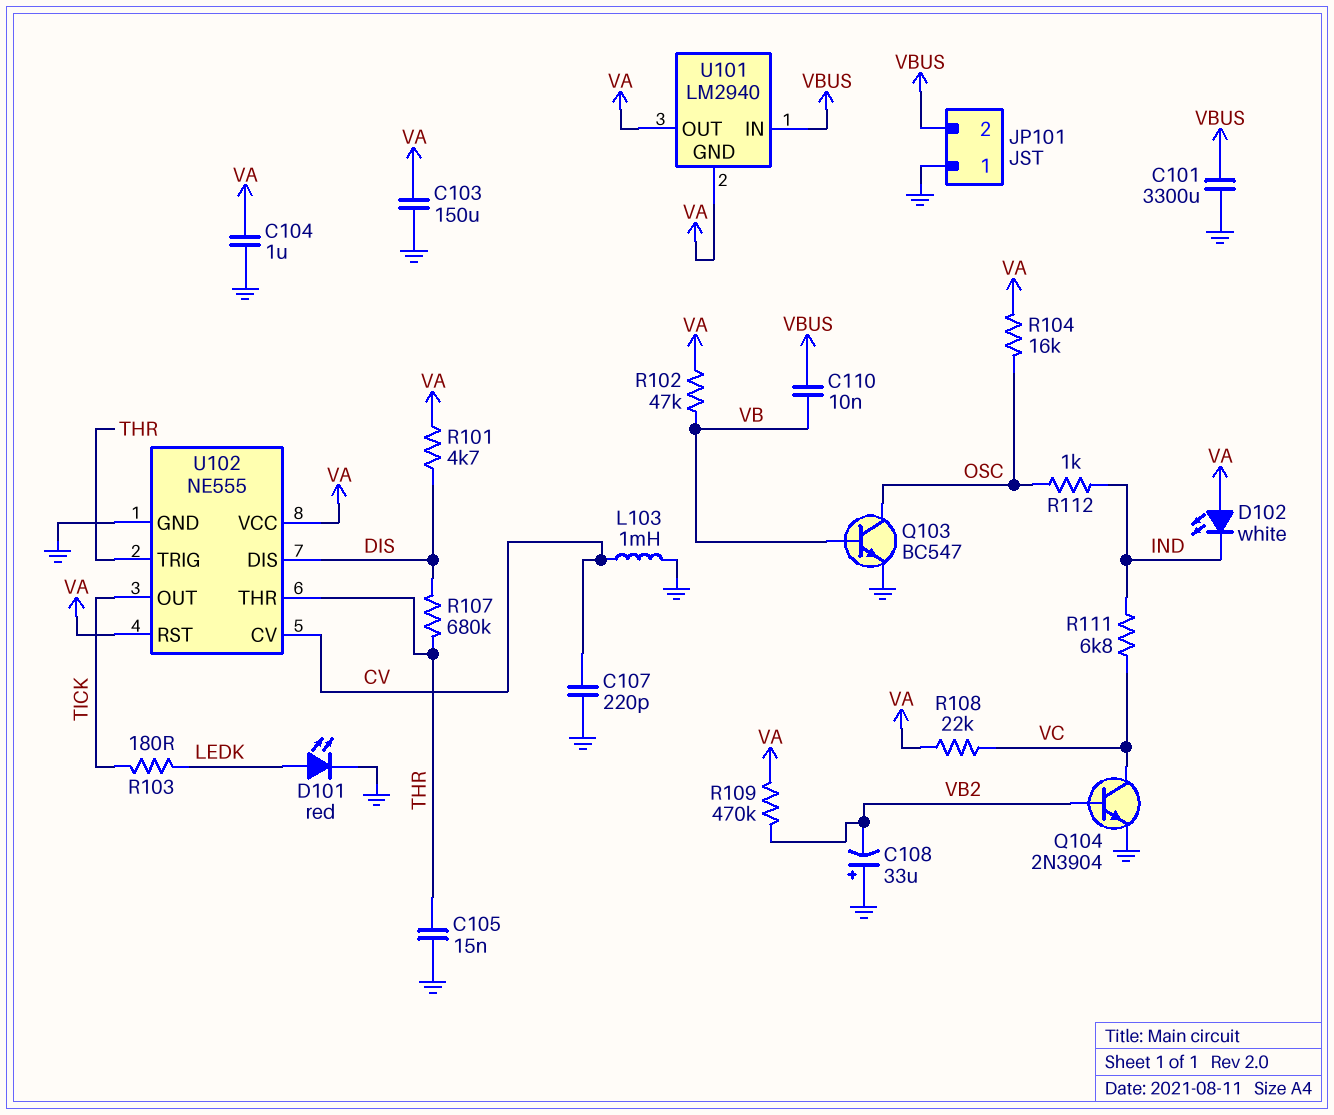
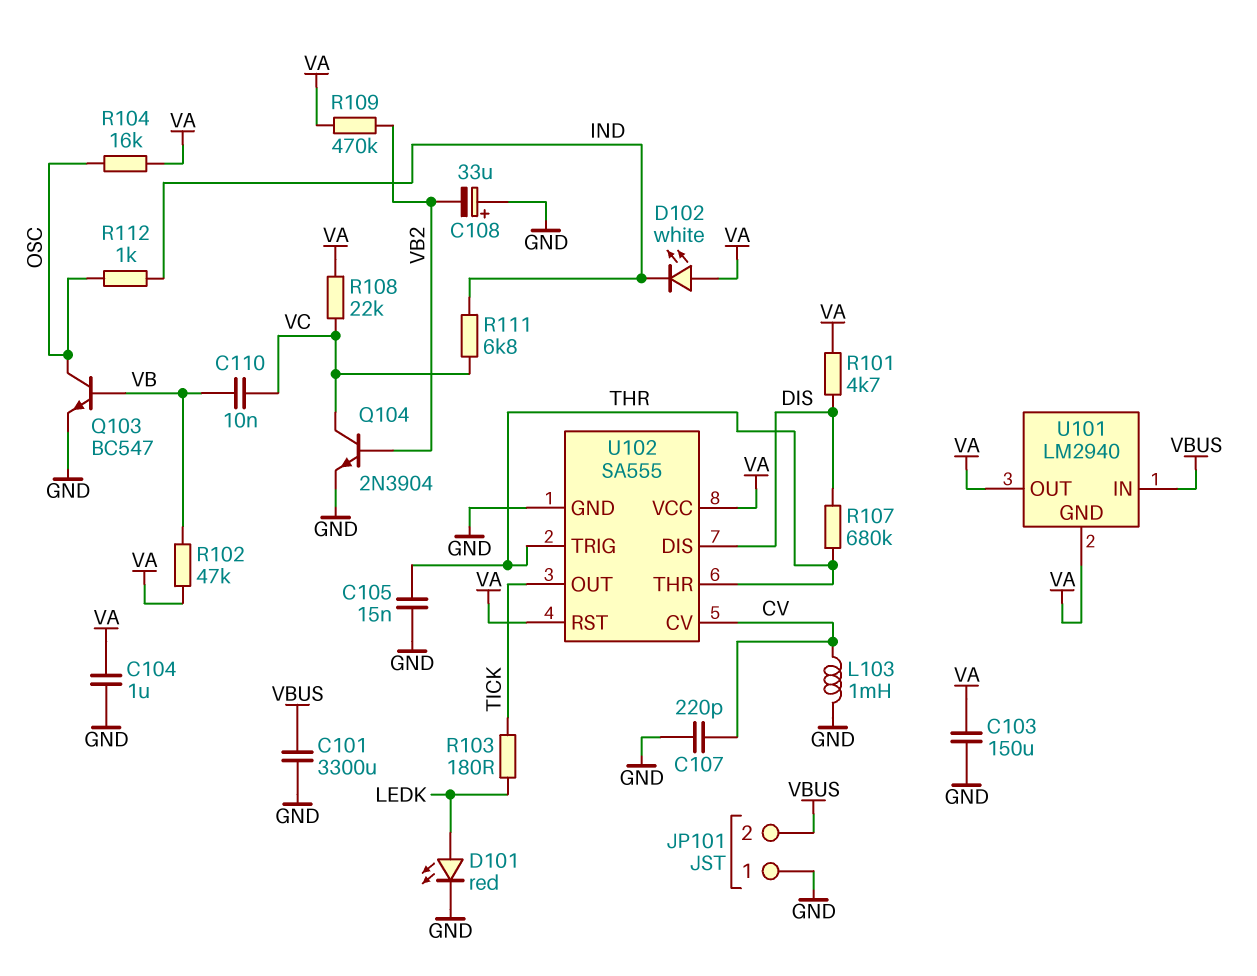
C110: 10nF (VB, VBUS) -> 10nF (VB, VC)
U102: NE555 -> SA555

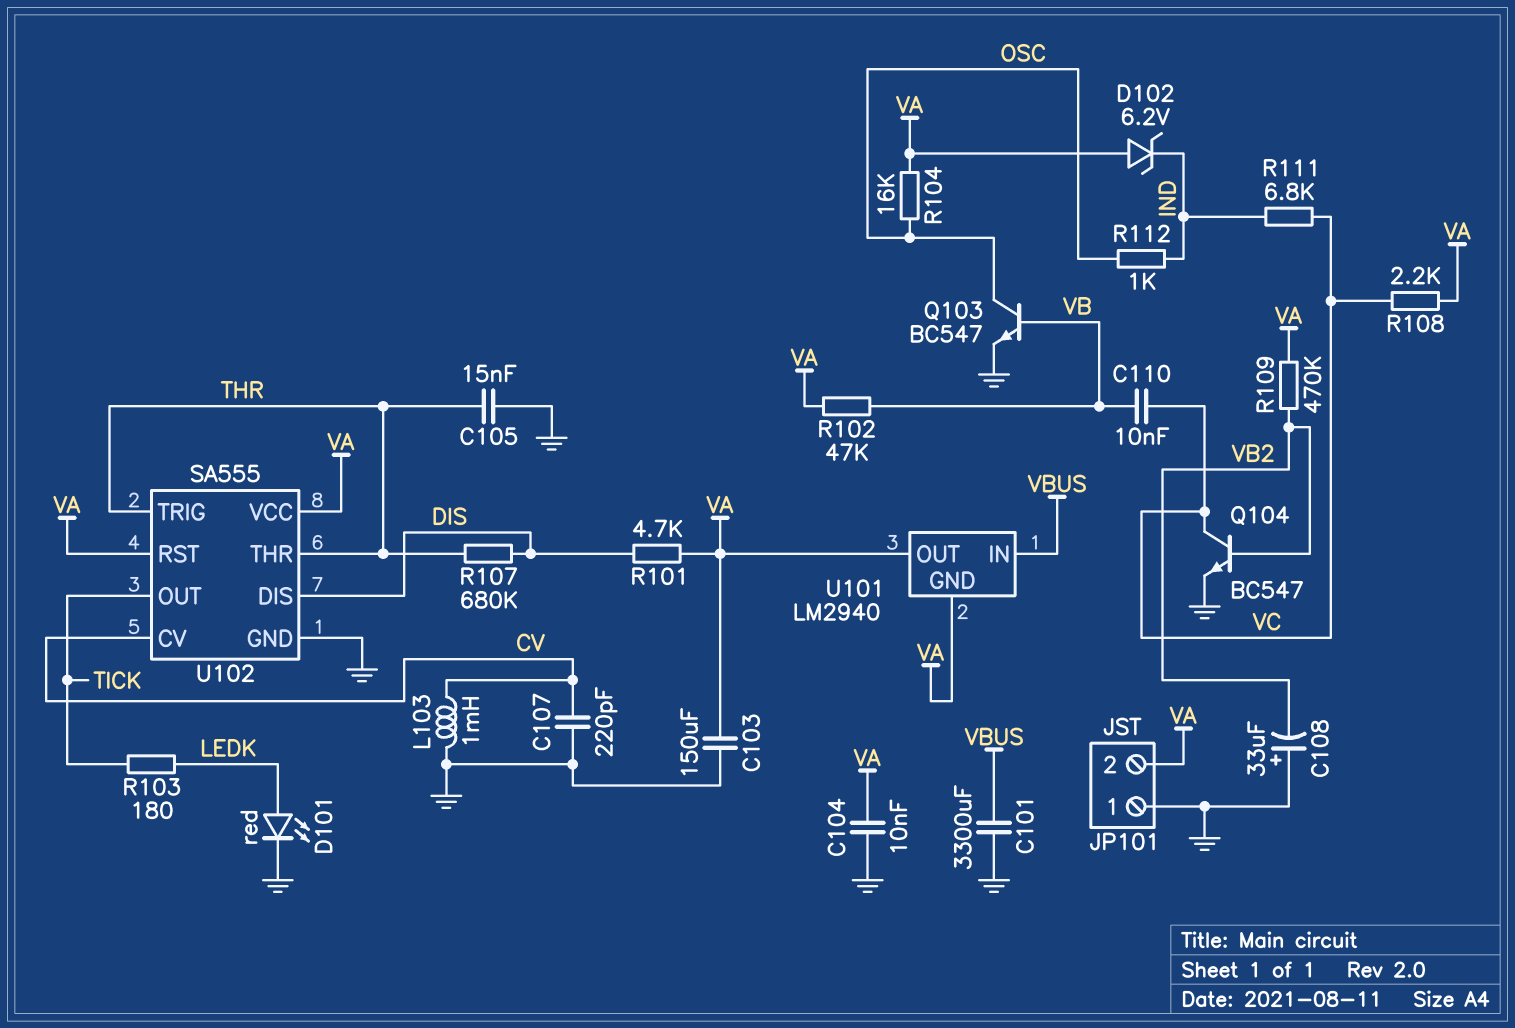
C104: 1uF (GND, VA) -> 10nF (GND, VA)
D102: LED white (A VA, K IND) -> zener 6.2V (A VA, K IND)
JP101 pin 2: VBUS -> VA
Q104: NPN 2N3904 (B VB2, C VC, E GND) -> NPN BC547 (B VB2, C VC, E GND)
R108: 22k (VA, VC) -> 2.2k (VA, VC)

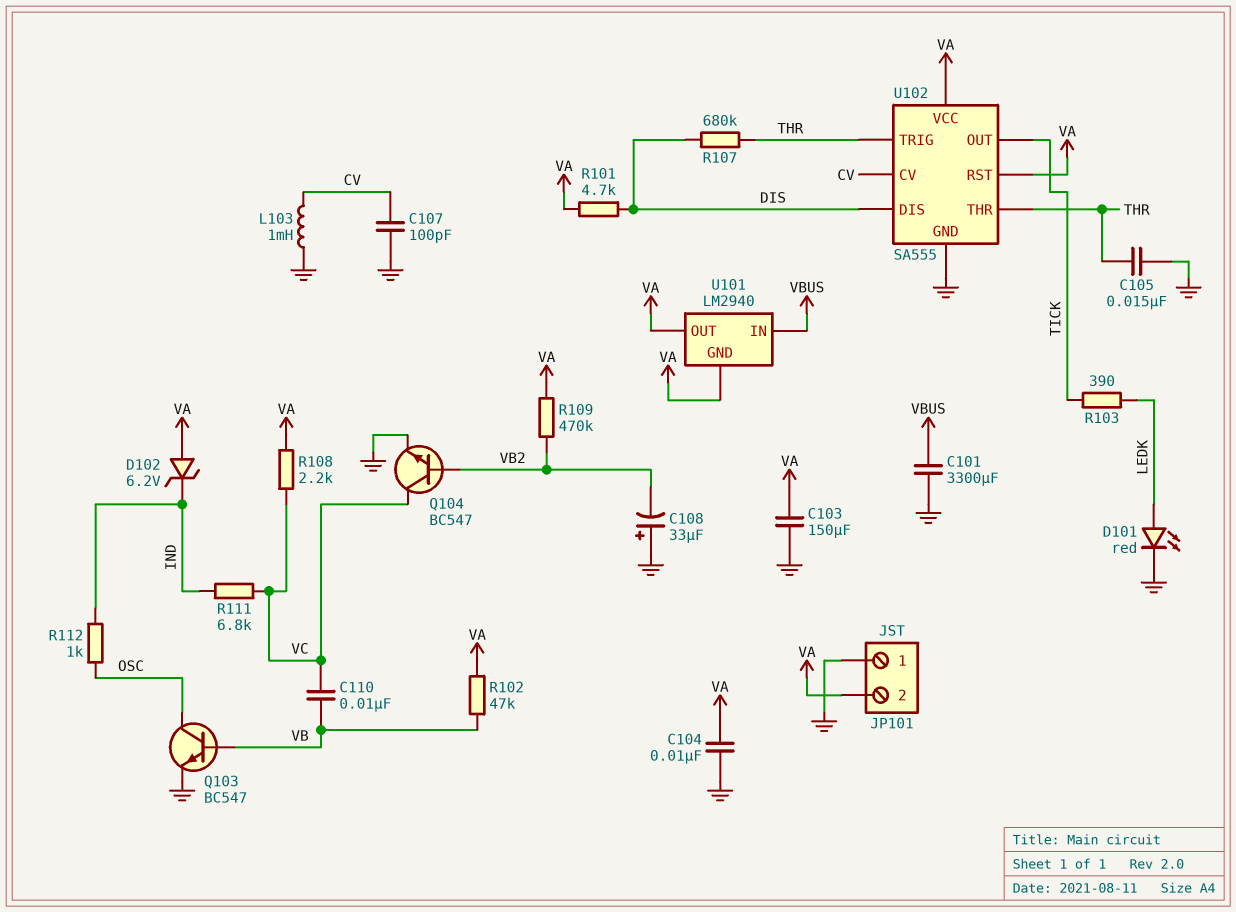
C107: 220pF (CV, GND) -> 100pF (CV, GND)
R103: 180 (LEDK, TICK) -> 390 (LEDK, TICK)
R104: 16k (OSC, VA) -> none

